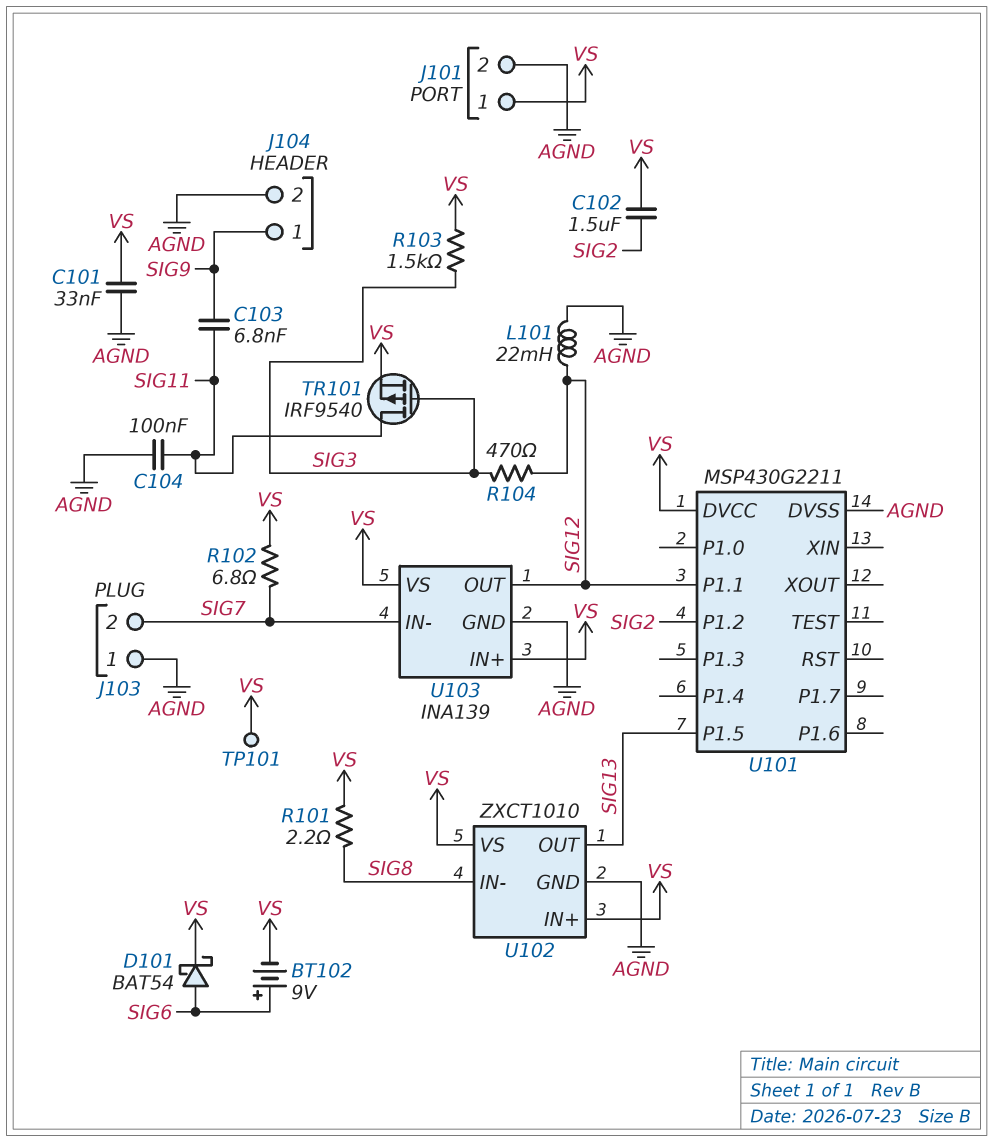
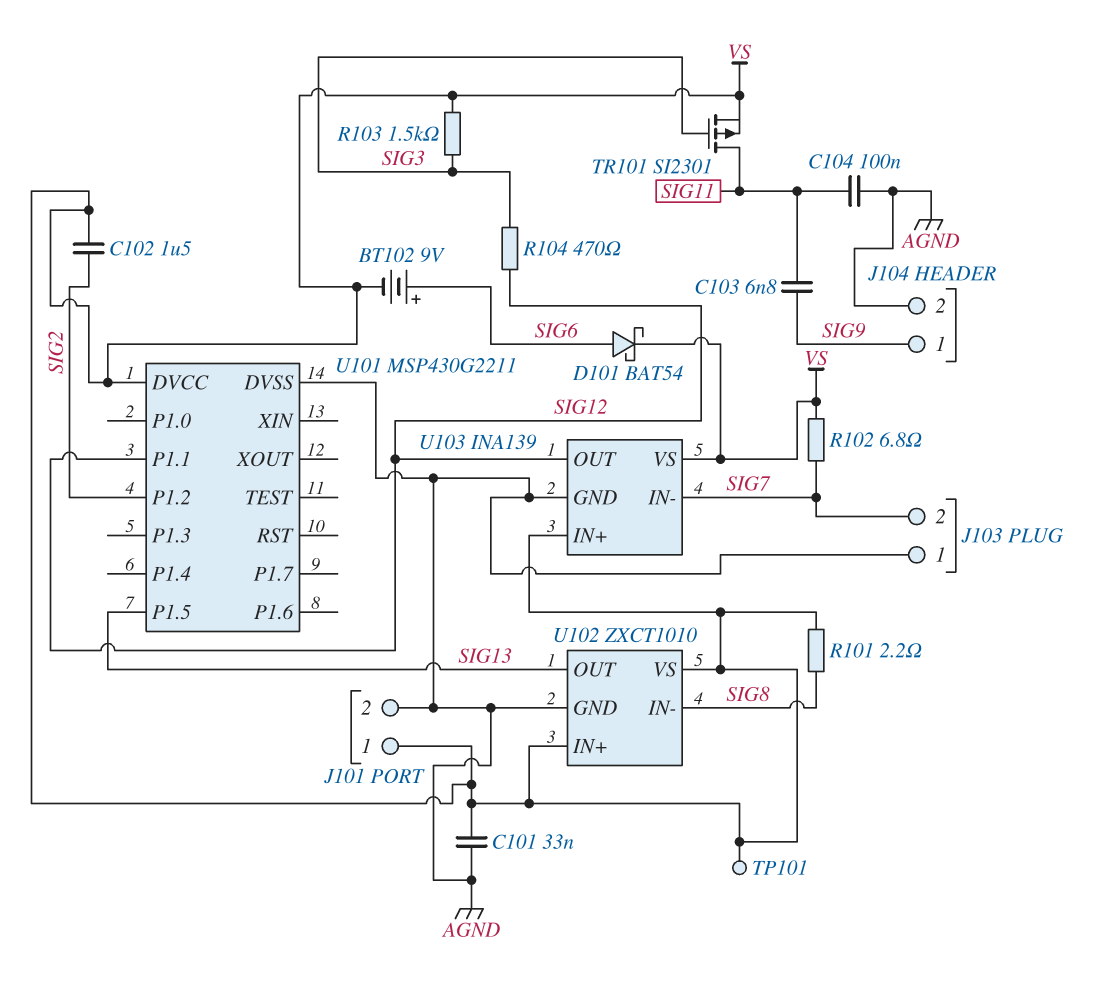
L101: 22mH (AGND, SIG12) -> none
TR101: PMOS IRF9540 (G SIG3, D SIG11, S VS) -> PMOS SI2301 (G SIG3, D SIG11, S VS)

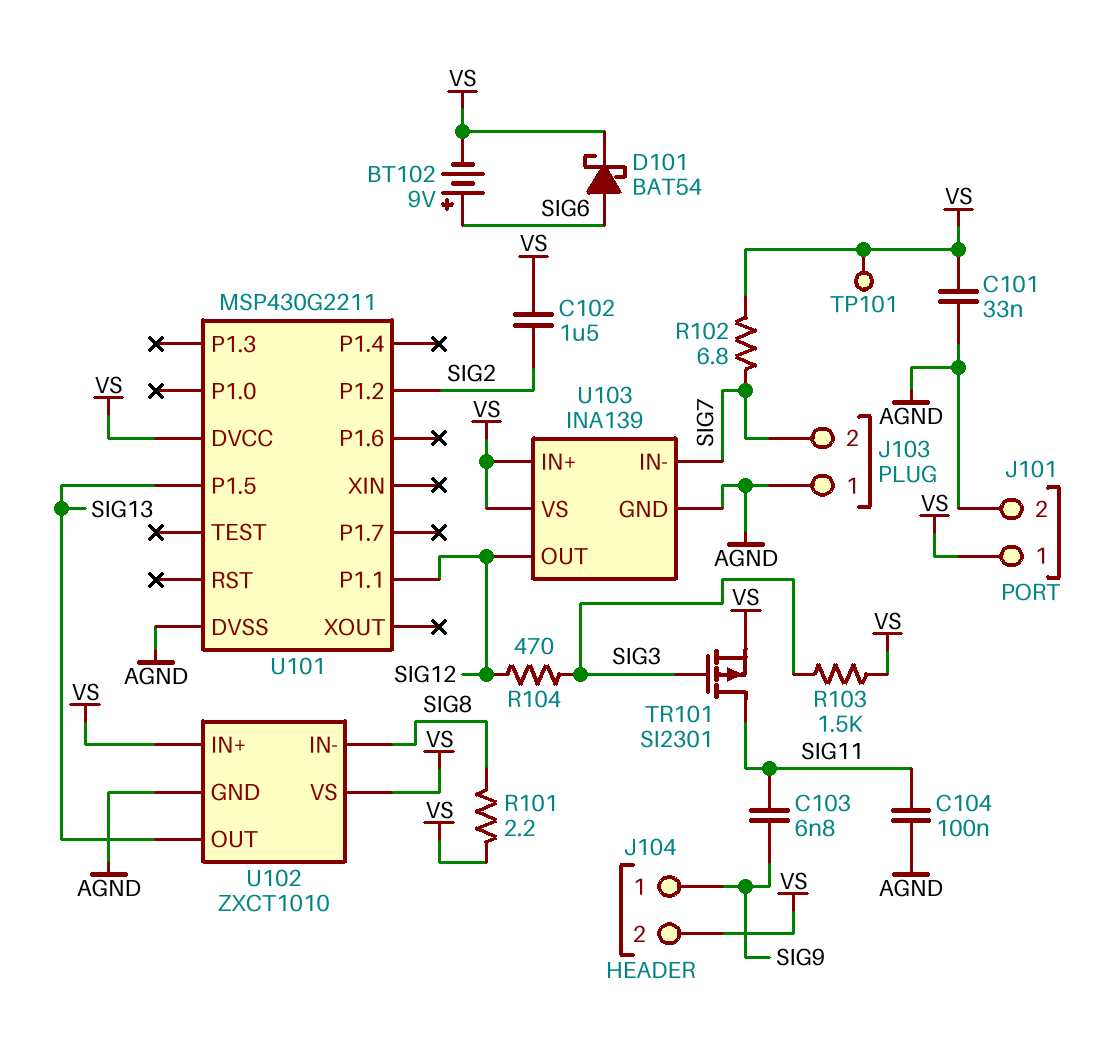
J104 pin 2: AGND -> VS

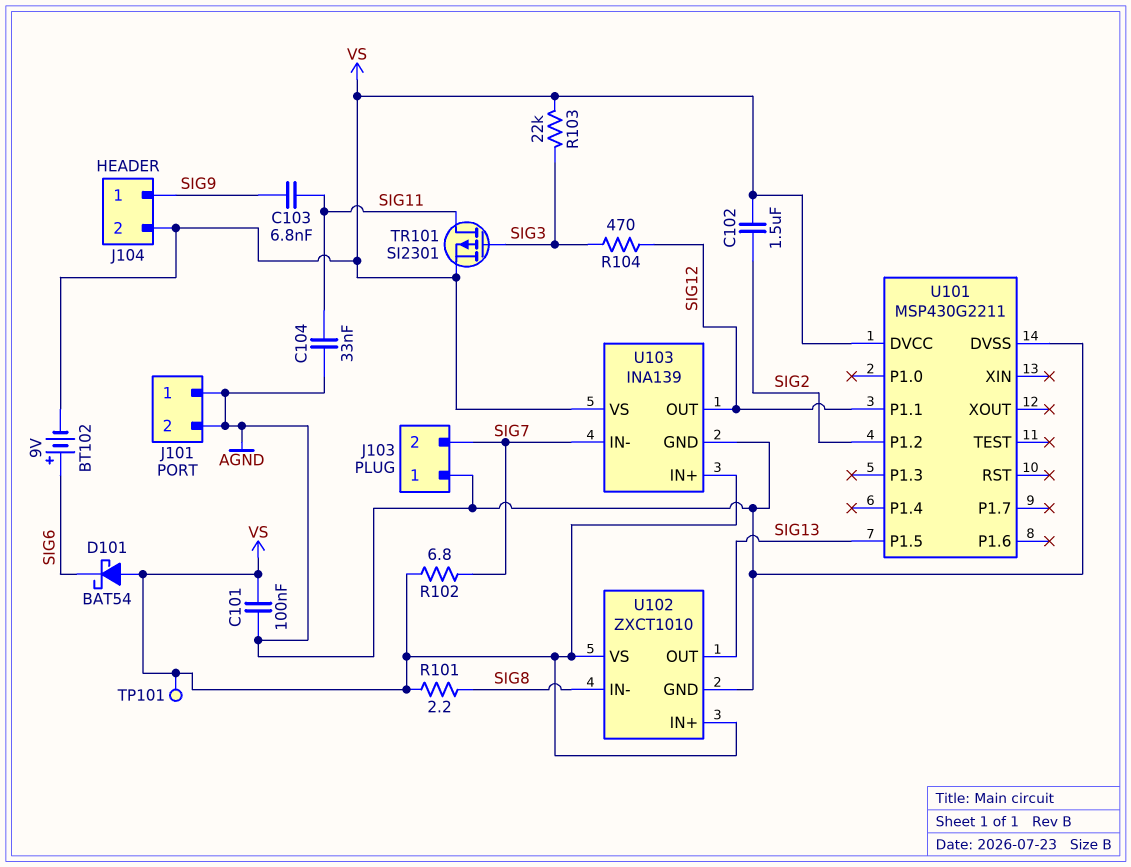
C101: 33nF (AGND, VS) -> 100nF (AGND, VS)
C104: 100nF (AGND, SIG11) -> 33nF (AGND, SIG11)
D101: schottky BAT54 (A SIG6, K VS) -> schottky BAT54 (A VS, K SIG6)
J101 pin 1: VS -> AGND
R103: 1.5k (SIG3, VS) -> 22k (SIG3, VS)

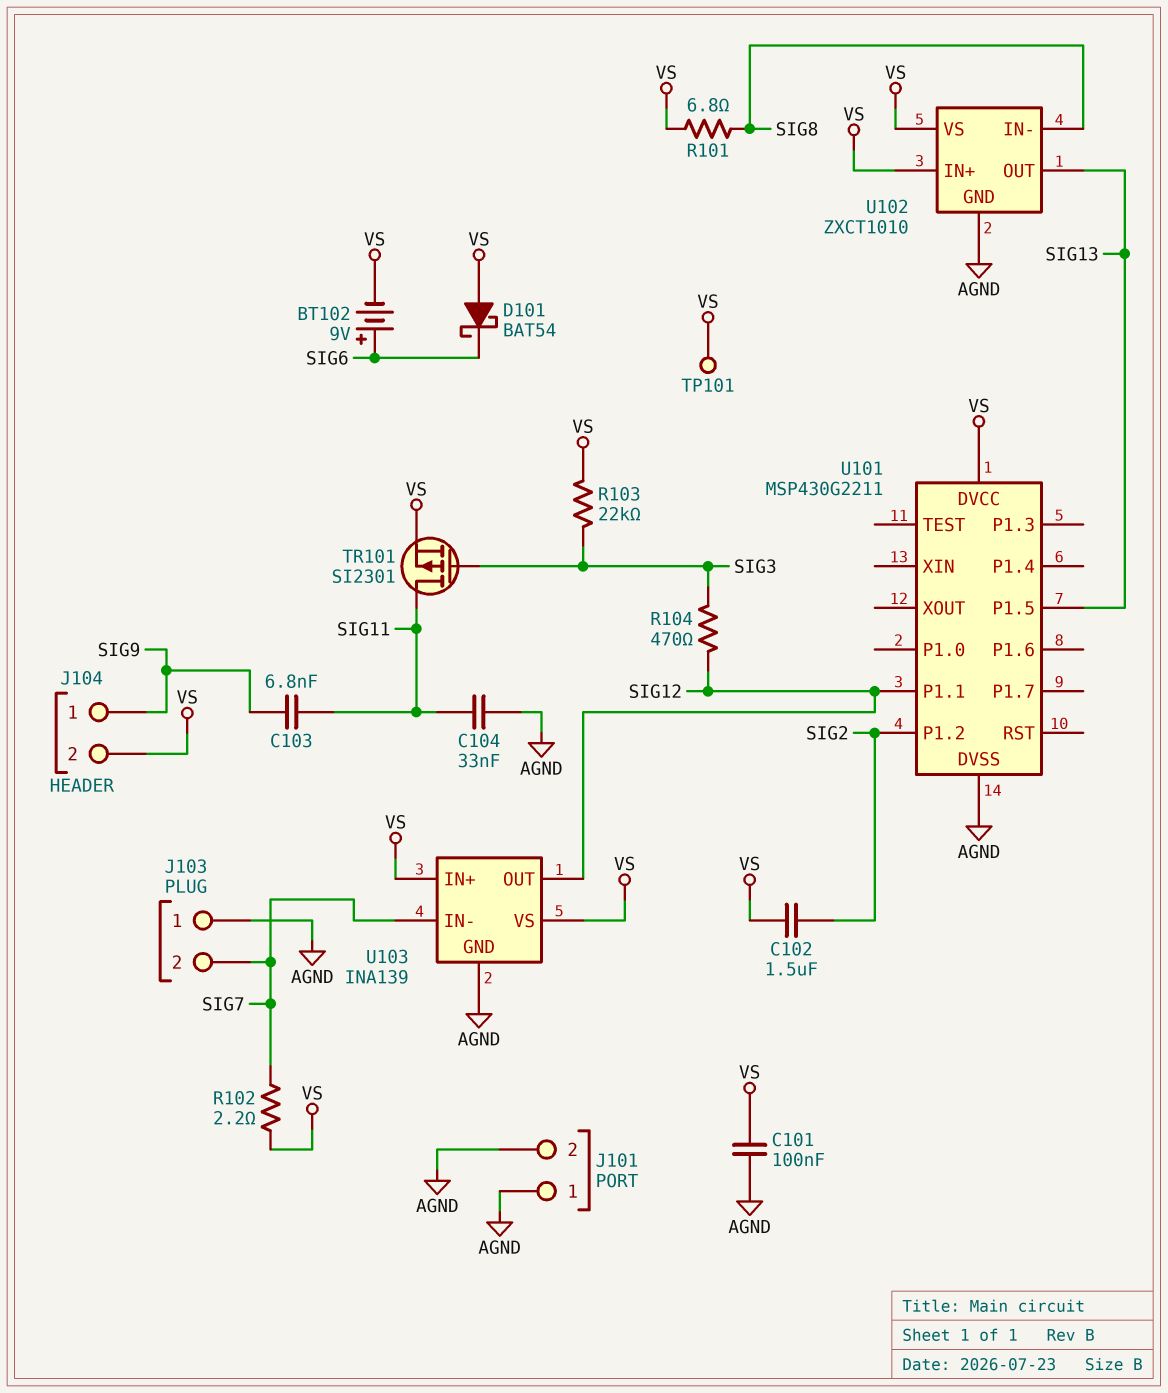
R101: 2.2 (SIG8, VS) -> 6.8 (SIG8, VS)
R102: 6.8 (SIG7, VS) -> 2.2 (SIG7, VS)

